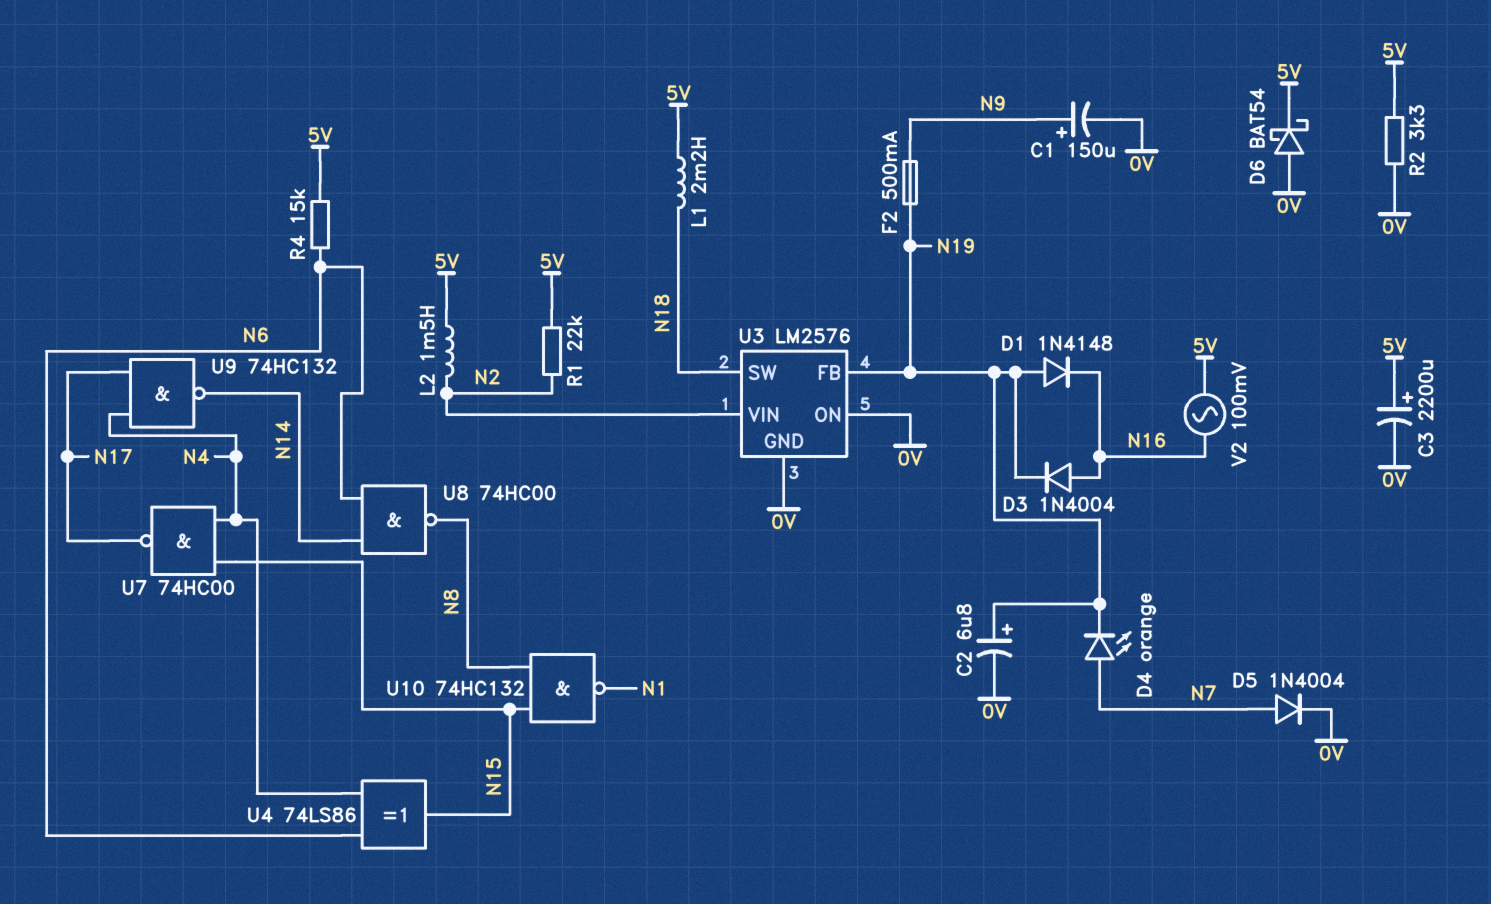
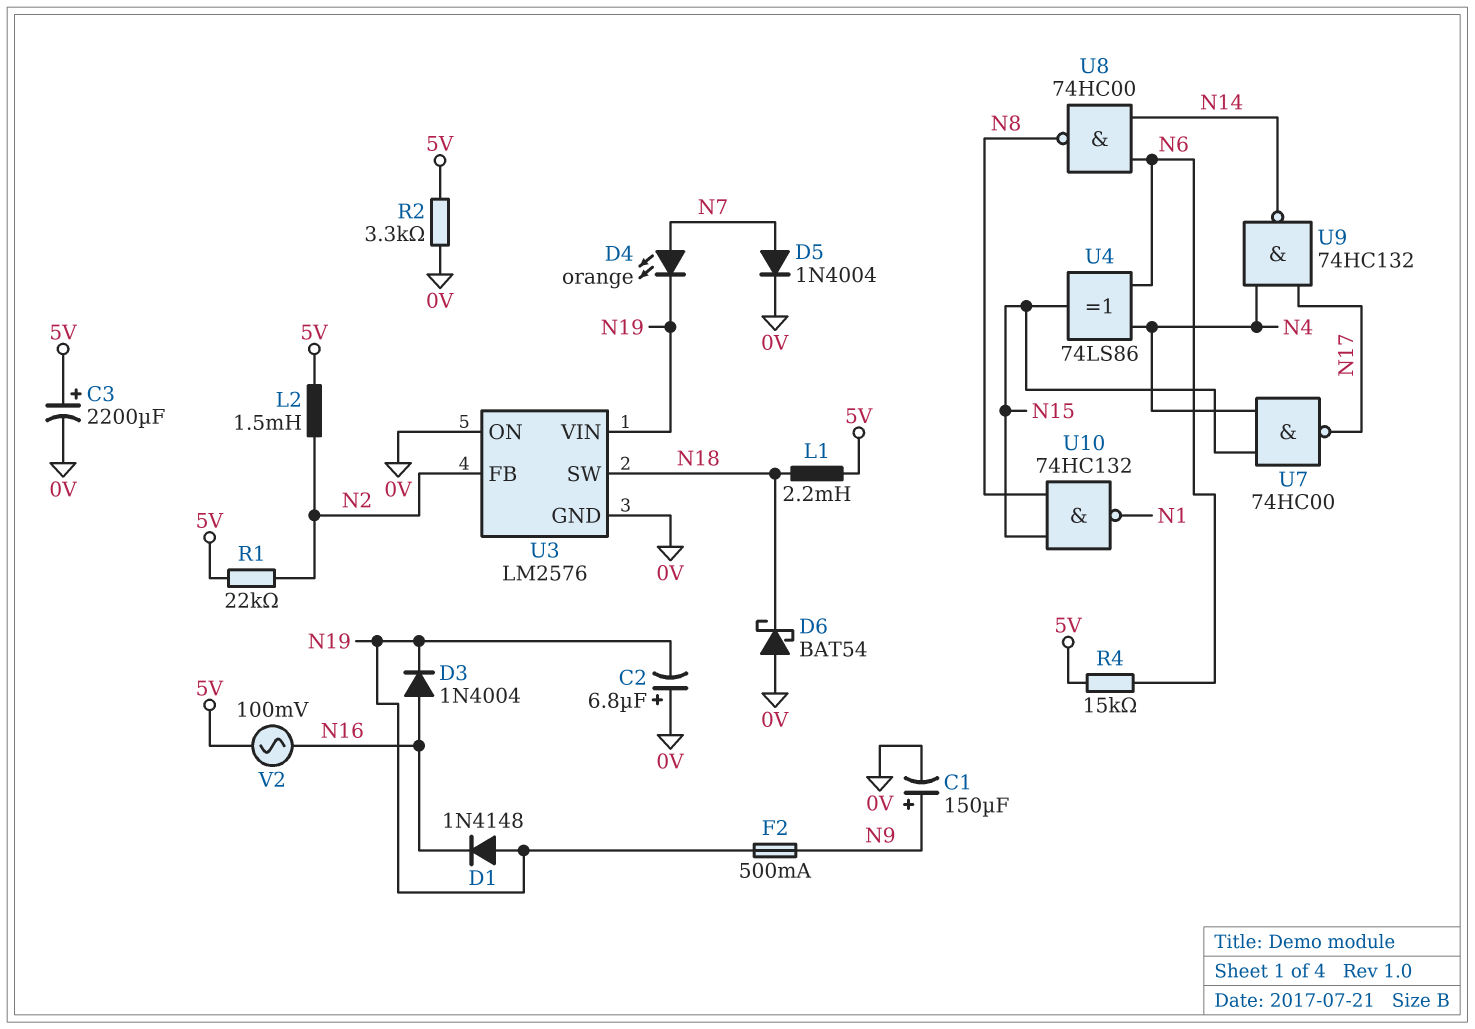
C2: 6.8uF (plus N19, minus 0V) -> 6.8uF (plus 0V, minus N19)
D6: schottky BAT54 (A 0V, K 5V) -> schottky BAT54 (A 0V, K N18)
U3 pin FB: N19 -> N2
U3 pin VIN: N2 -> N19

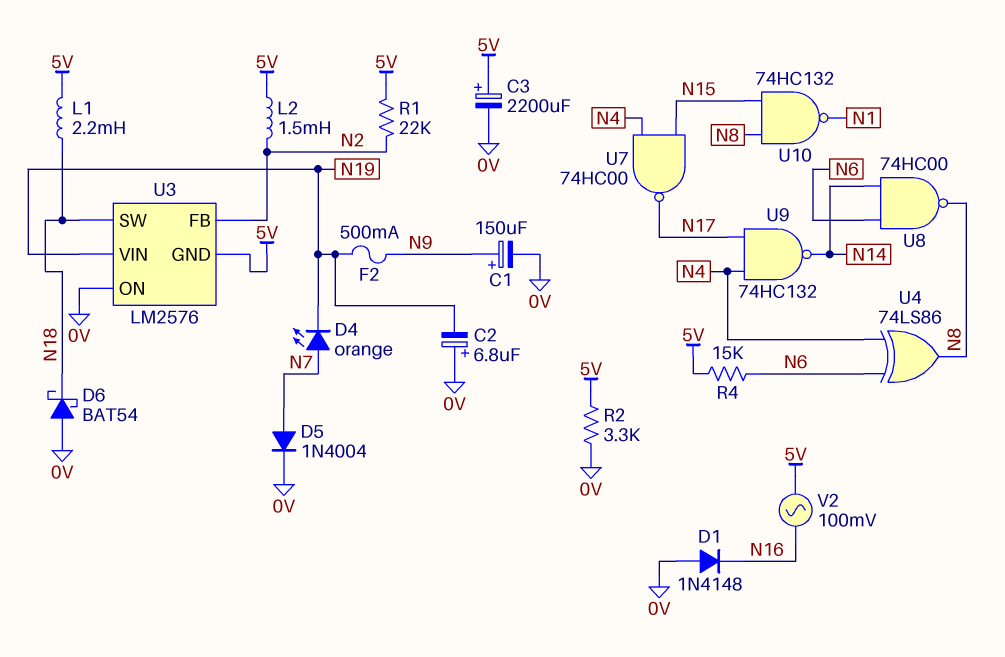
D1: diode 1N4148 (A N19, K N16) -> diode 1N4148 (A 0V, K N16)
D3: diode 1N4004 (A N16, K N19) -> none
U3 pin GND: 0V -> 5V
U4: XOR 74LS86 (in N4, in N6, out N15) -> XOR 74LS86 (in N4, in N6, out N8)

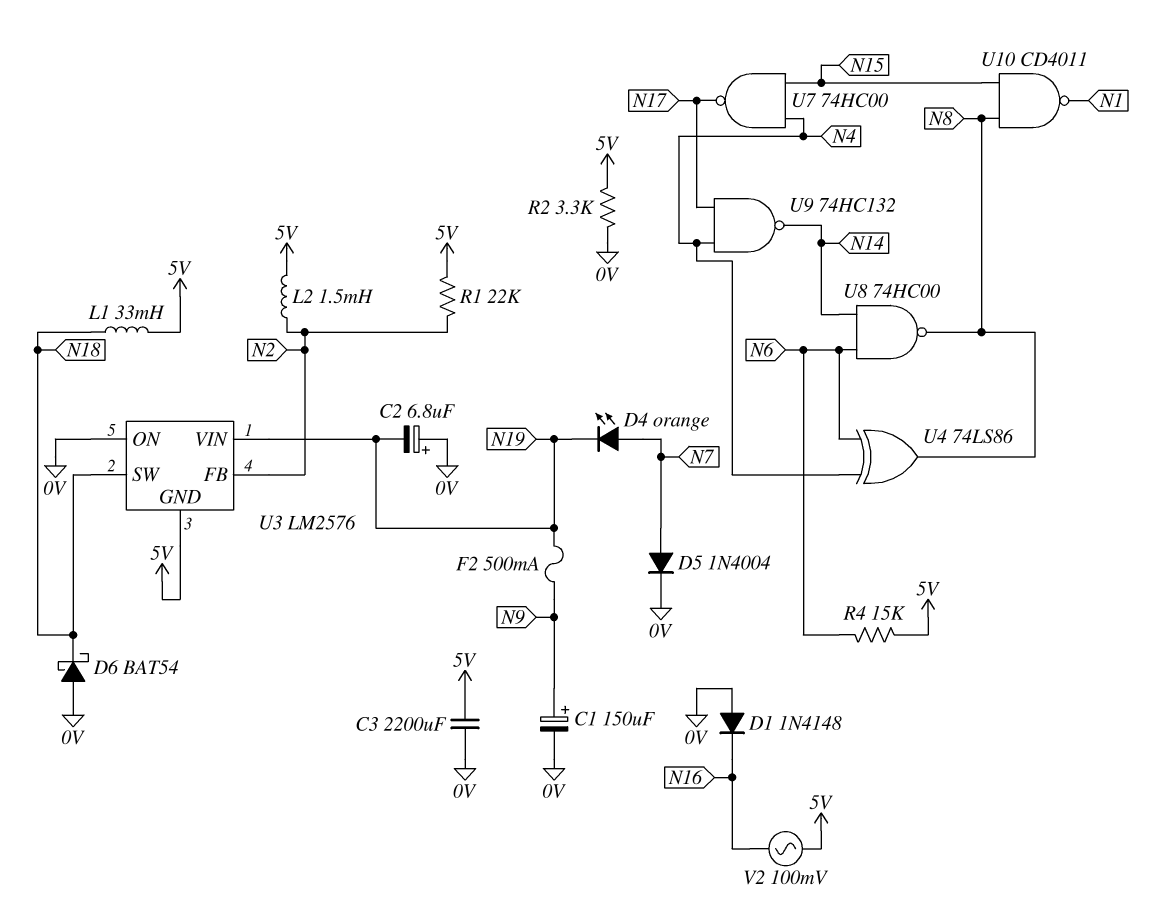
C3: 2200uF (plus 5V, minus 0V) -> 2200uF (0V, 5V)
L1: 2.2mH (5V, N18) -> 33mH (5V, N18)
U10: NAND 74HC132 (in N8, in N15, out N1) -> NAND CD4011 (in N8, in N15, out N1)

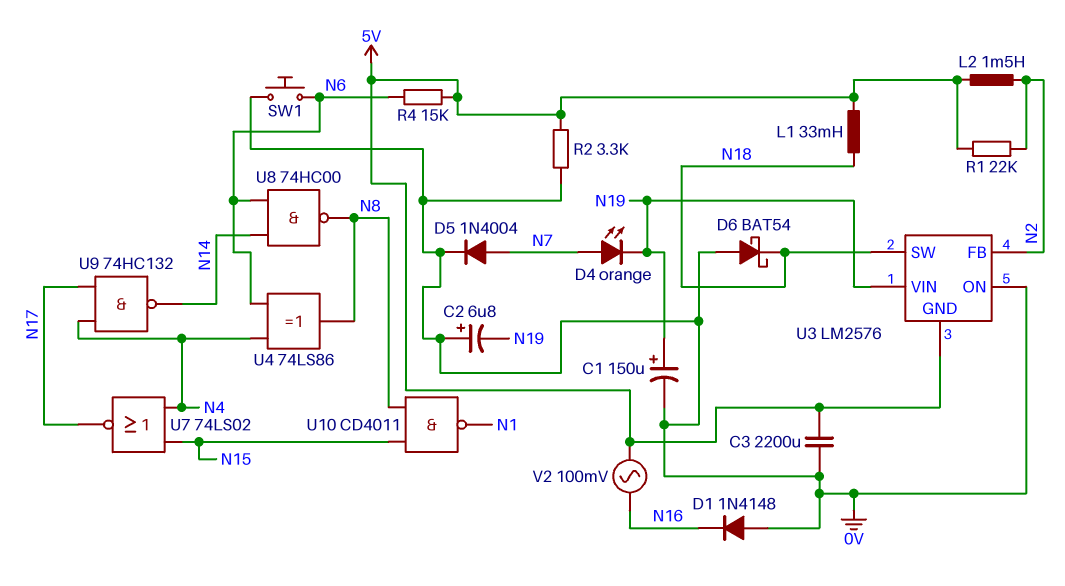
C1: 150uF (plus N9, minus 0V) -> 150uF (plus N19, minus 0V)
F2: 500mA (N9, N19) -> none
SW1: none -> button (0V, N6)
U7: NAND 74HC00 (in N4, in N15, out N17) -> NOR 74LS02 (in N4, in N15, out N17)

